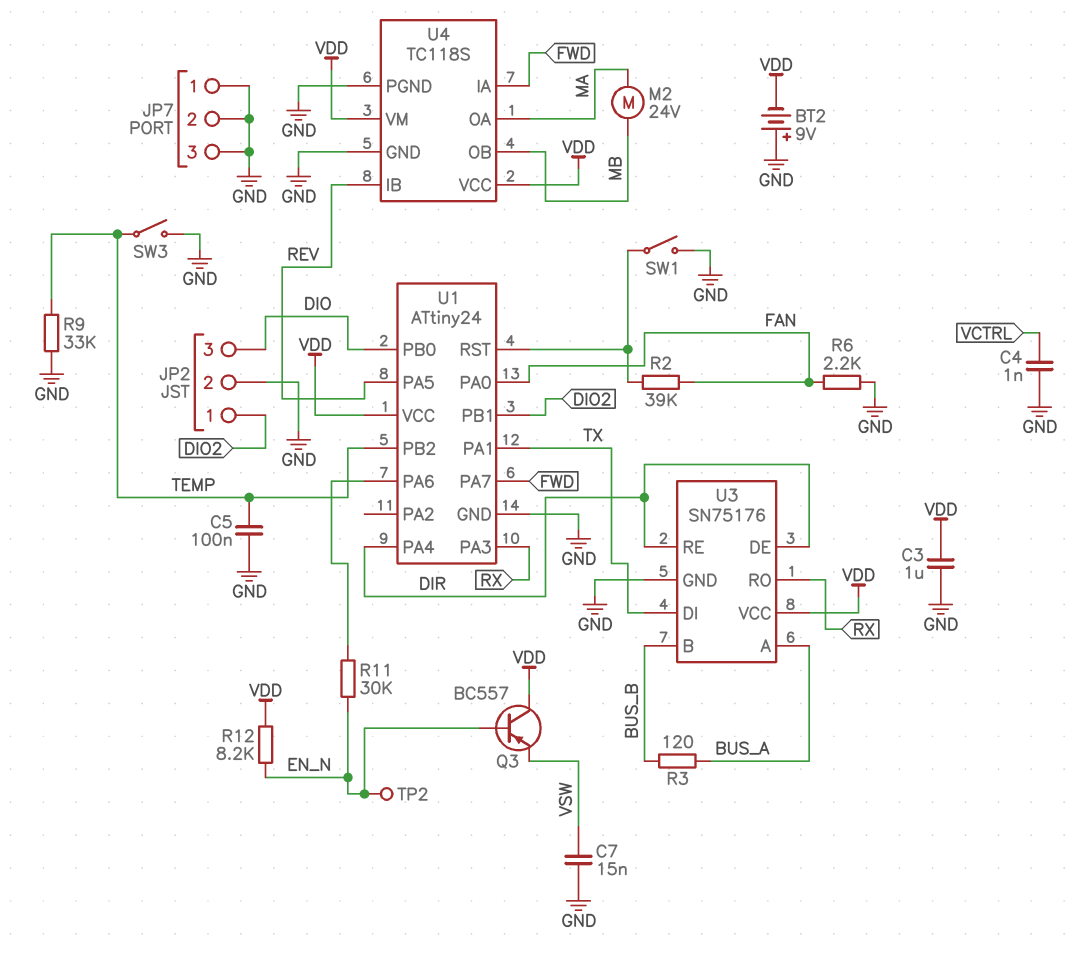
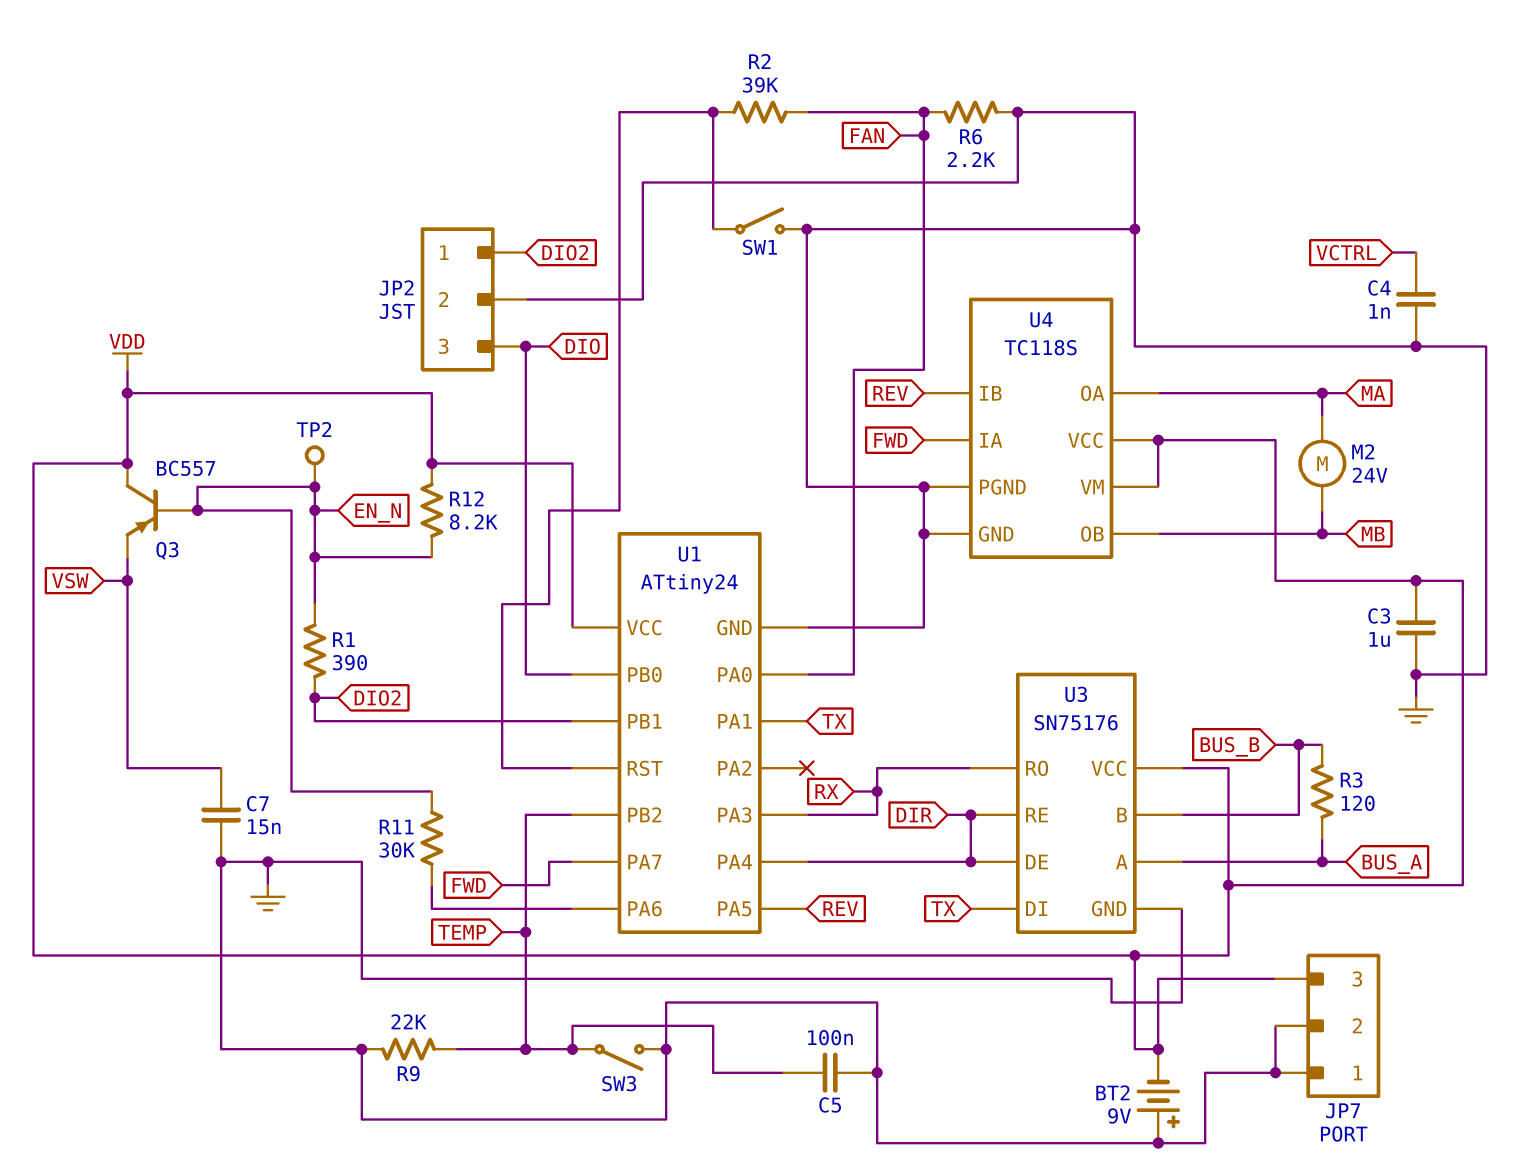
JP7 pin 3: GND -> VDD
R1: none -> 390 (DIO2, EN_N)
R9: 33k (GND, TEMP) -> 22k (GND, TEMP)

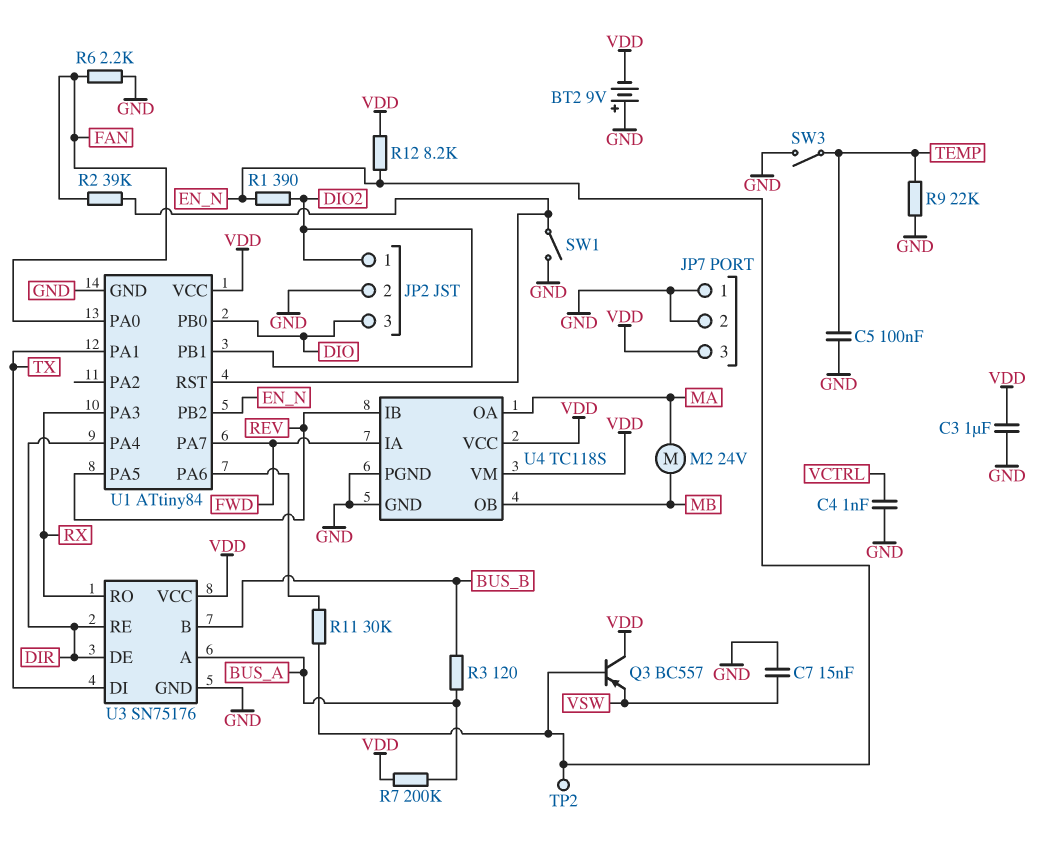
R7: none -> 200k (BUS_A, VDD)
U1: ATtiny24 -> ATtiny84
U1 pin PB2: TEMP -> EN_N

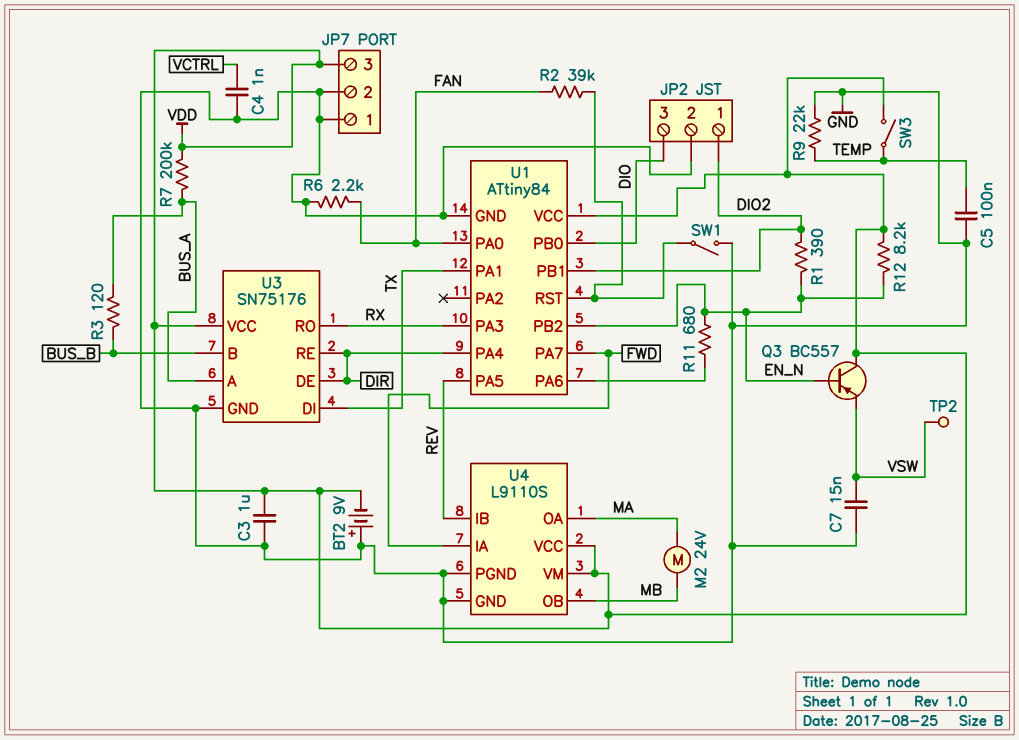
R11: 30k (EN_N, U1/PA6) -> 680 (EN_N, U1/PA6)
SW3: switch (GND, TEMP) -> switch (TEMP, VDD)
TP2: test point (EN_N) -> test point (VSW)
U4: TC118S -> L9110S

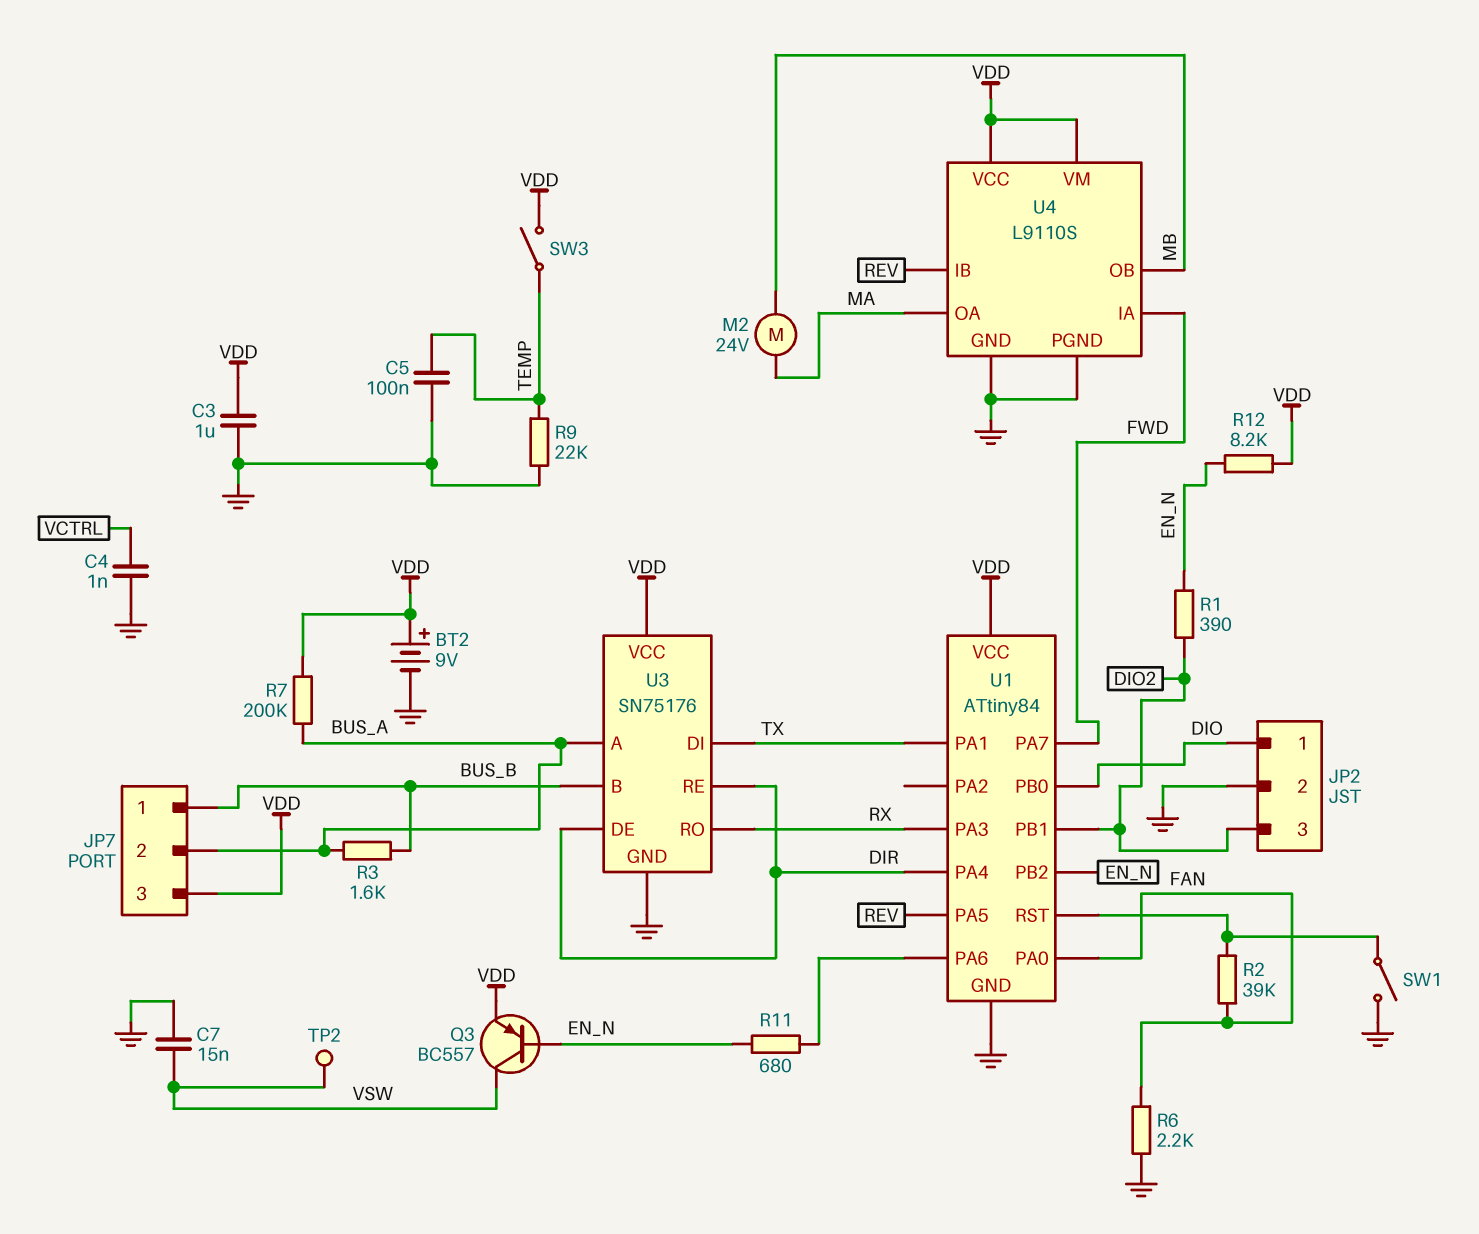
BT2: 9V (plus GND, minus VDD) -> 9V (plus VDD, minus GND)
JP2 pin 1: DIO2 -> DIO
JP2 pin 3: DIO -> DIO2
JP7 pin 1: GND -> BUS_B
JP7 pin 2: GND -> BUS_A
Q3: PNP BC557 (B EN_N, C VDD, E VSW) -> PNP BC557 (B EN_N, C VSW, E VDD)
R3: 120 (BUS_A, BUS_B) -> 1.6k (BUS_A, BUS_B)

